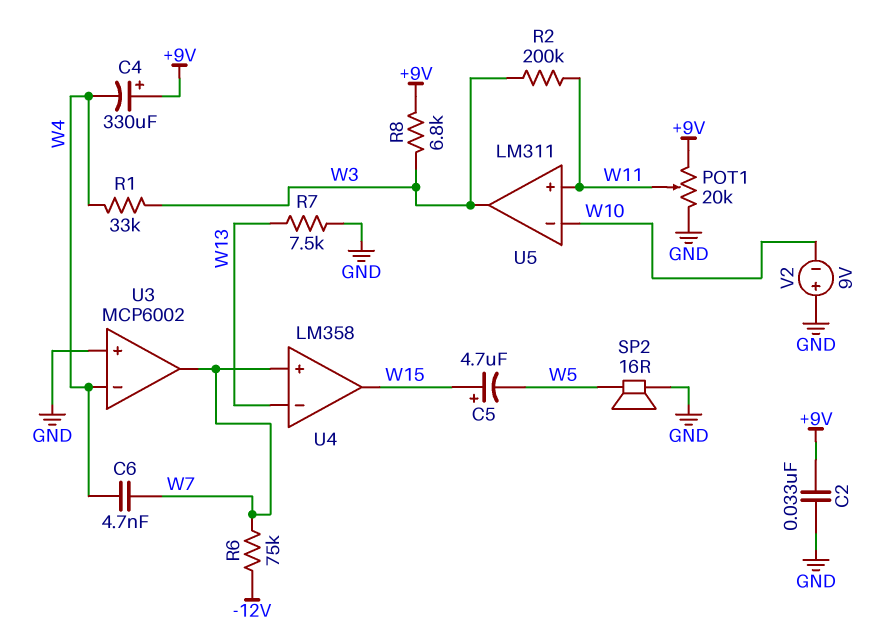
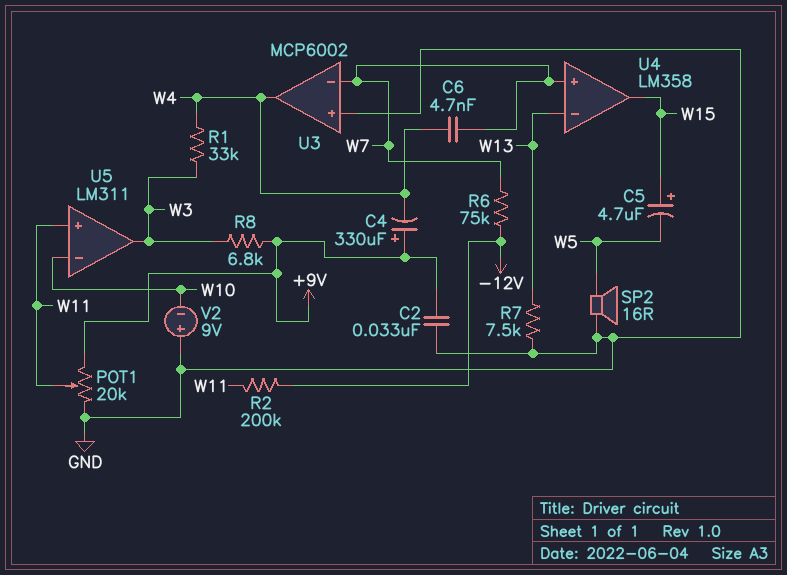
R2: 200k (W3, W11) -> 200k (-12V, W11)
U3 pin in-: W4 -> W7
U3 pin out: W7 -> W4

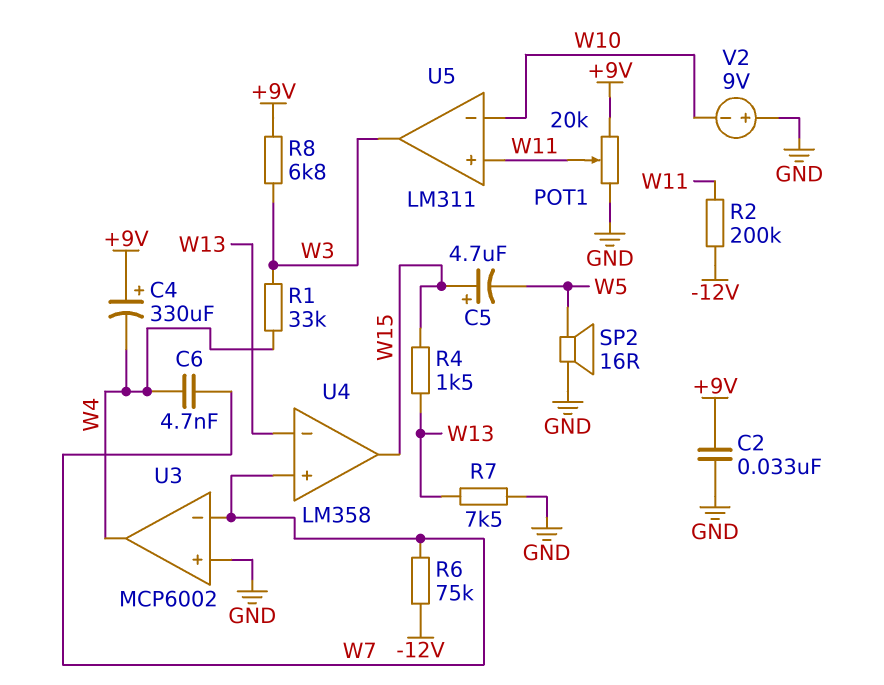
R4: none -> 1.5k (W13, W15)

